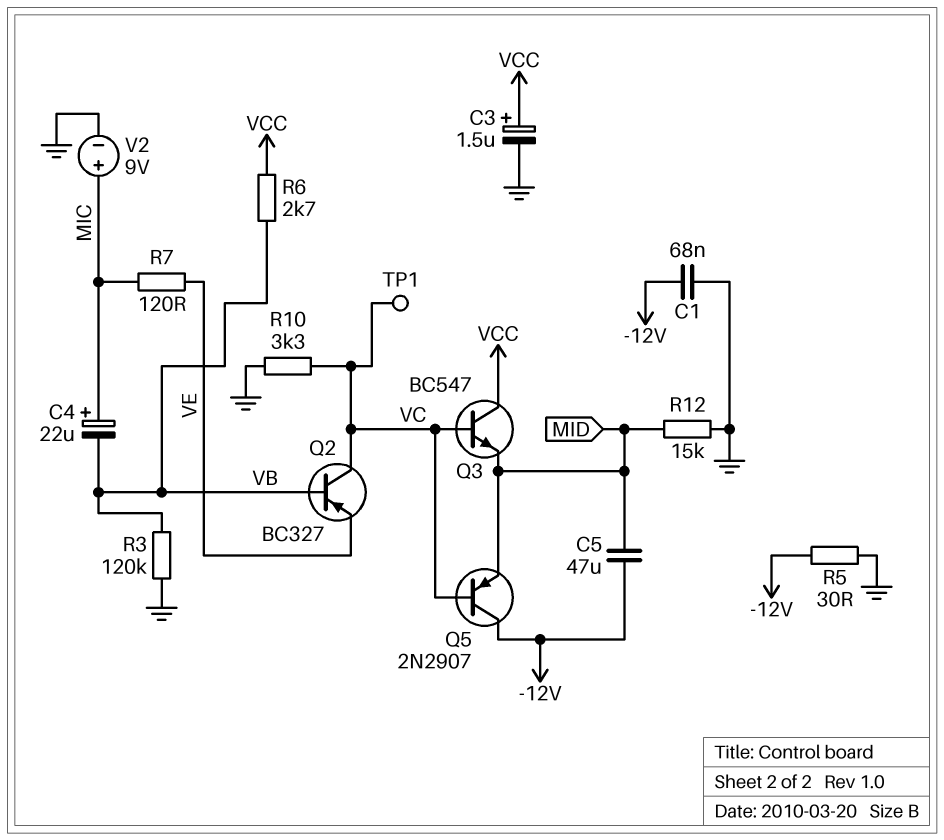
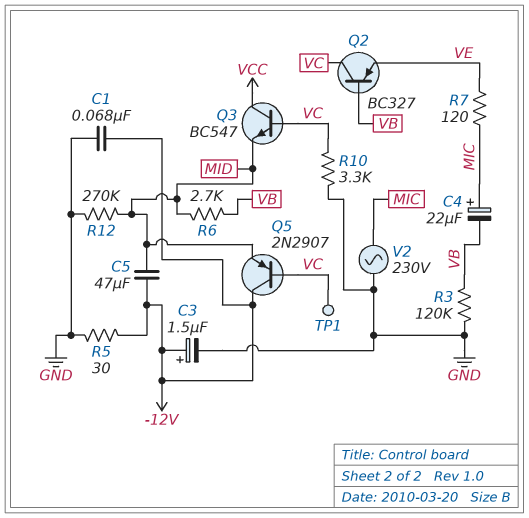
C3: 1.5uF (plus VCC, minus GND) -> 1.5uF (plus -12V, minus GND)
R6: 2.7k (VB, VCC) -> 2.7k (MID, VB)
R12: 15k (GND, MID) -> 270k (GND, MID)
V2: 9V (plus MIC, minus GND) -> AC 230V (GND, MIC)

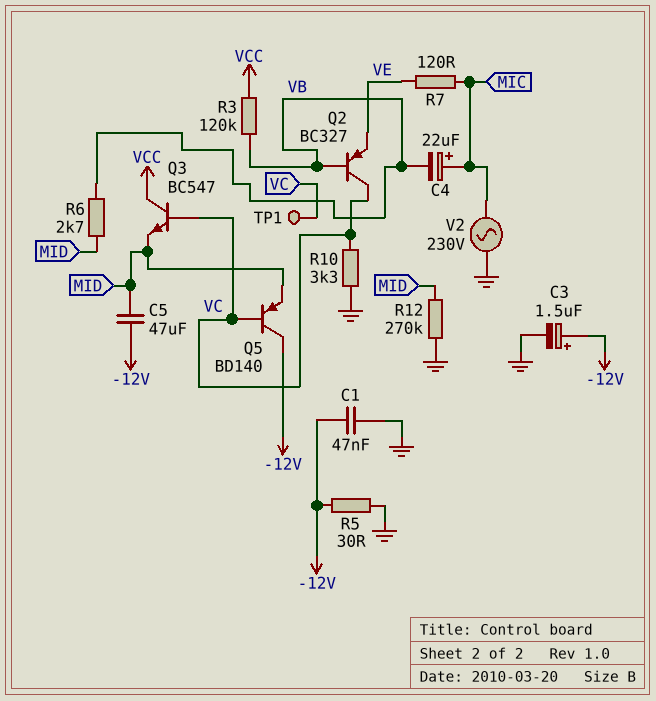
C1: 68nF (-12V, GND) -> 47nF (-12V, GND)
Q5: PNP 2N2907 (B VC, C -12V, E MID) -> PNP BD140 (B VC, C -12V, E MID)
R3: 120k (GND, VB) -> 120k (VB, VCC)

